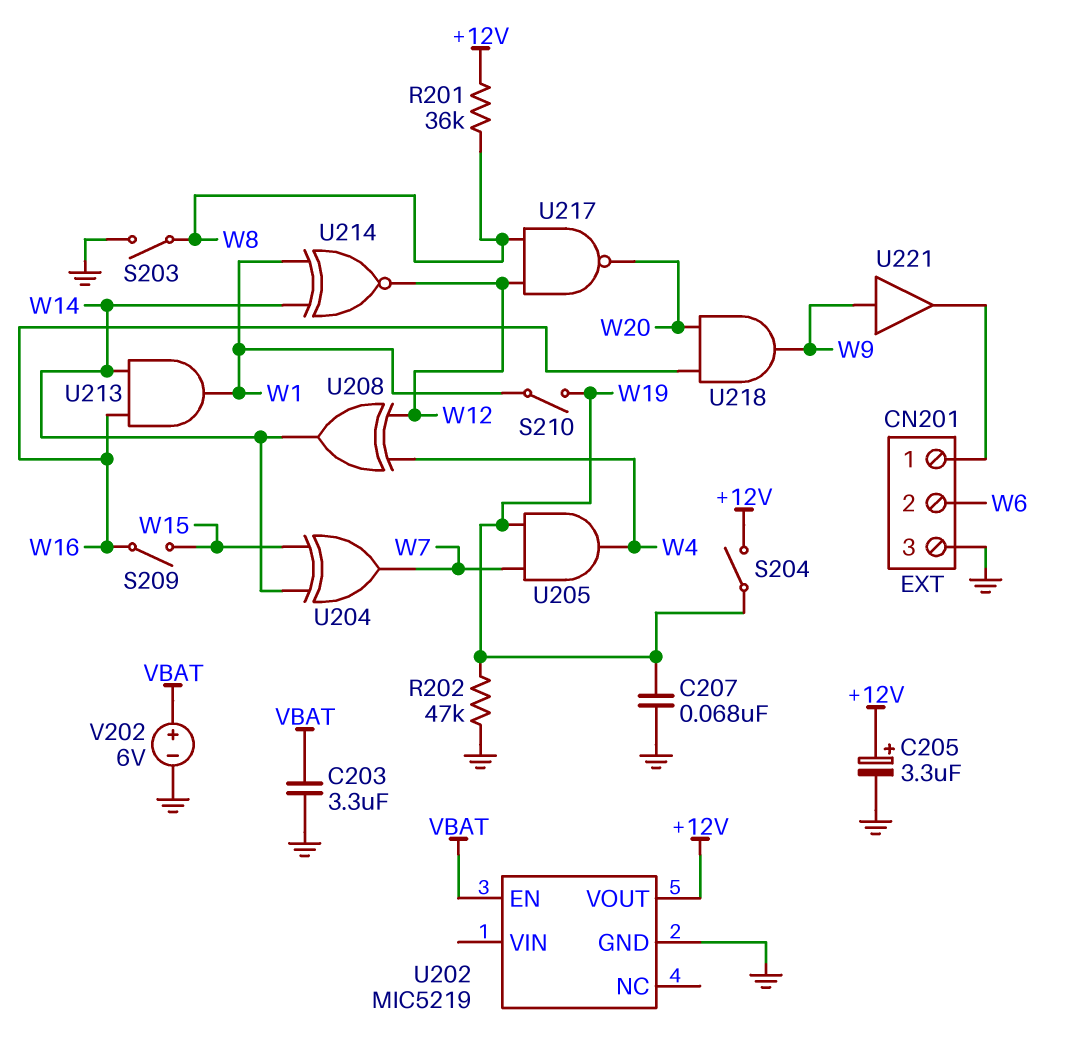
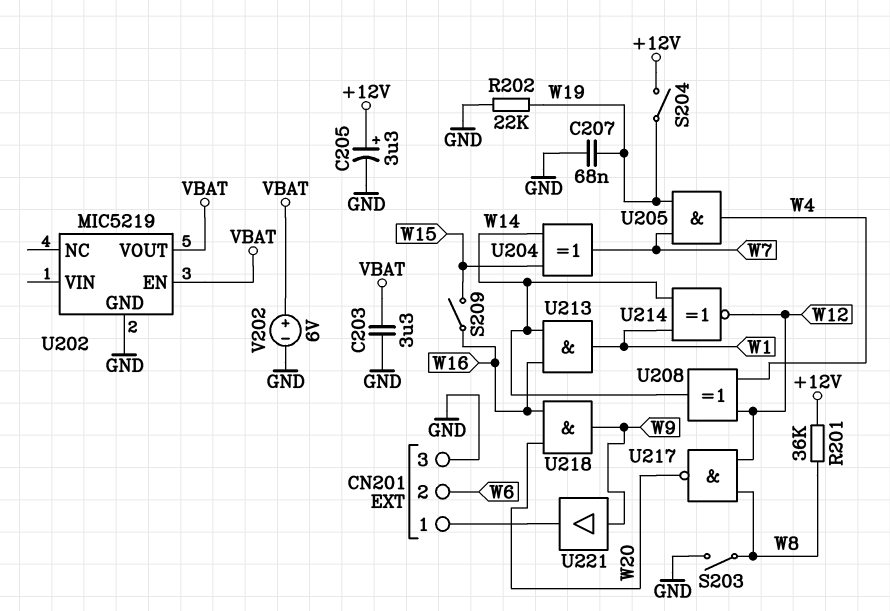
R202: 47k (GND, W19) -> 22k (GND, W19)
S210: switch (W1, W19) -> none
U202 pin VOUT: +12V -> VBAT

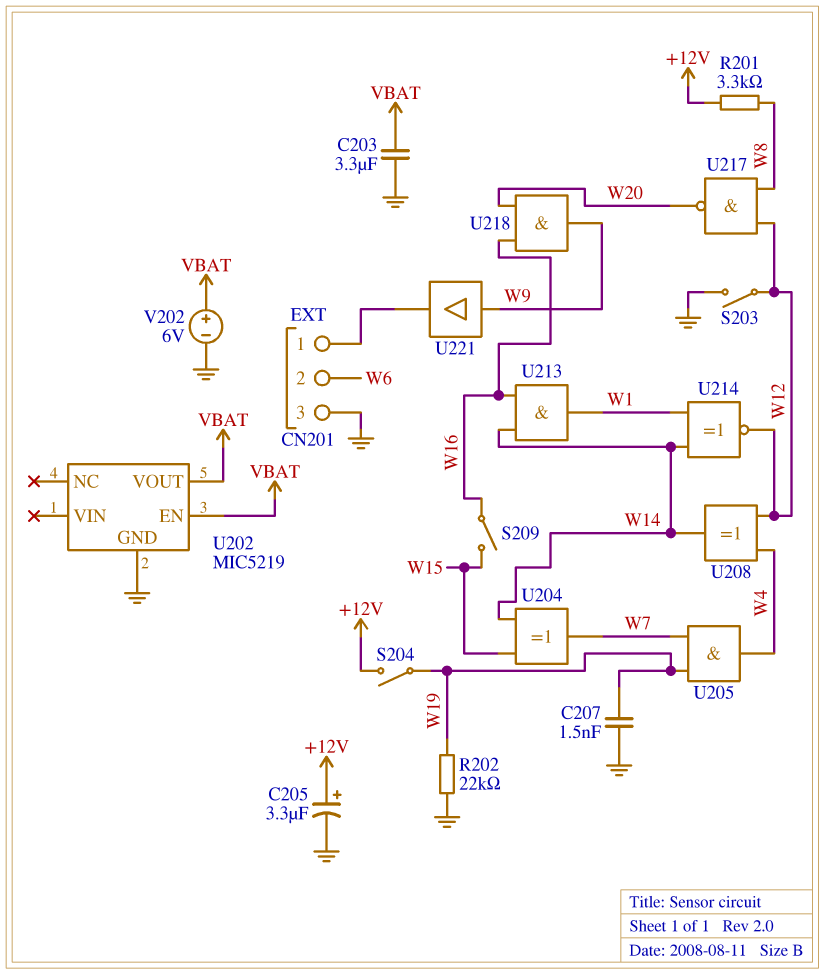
C207: 68nF (GND, W19) -> 1.5nF (GND, W19)
R201: 36k (+12V, W8) -> 3.3k (+12V, W8)
S203: switch (GND, W8) -> switch (GND, W12)

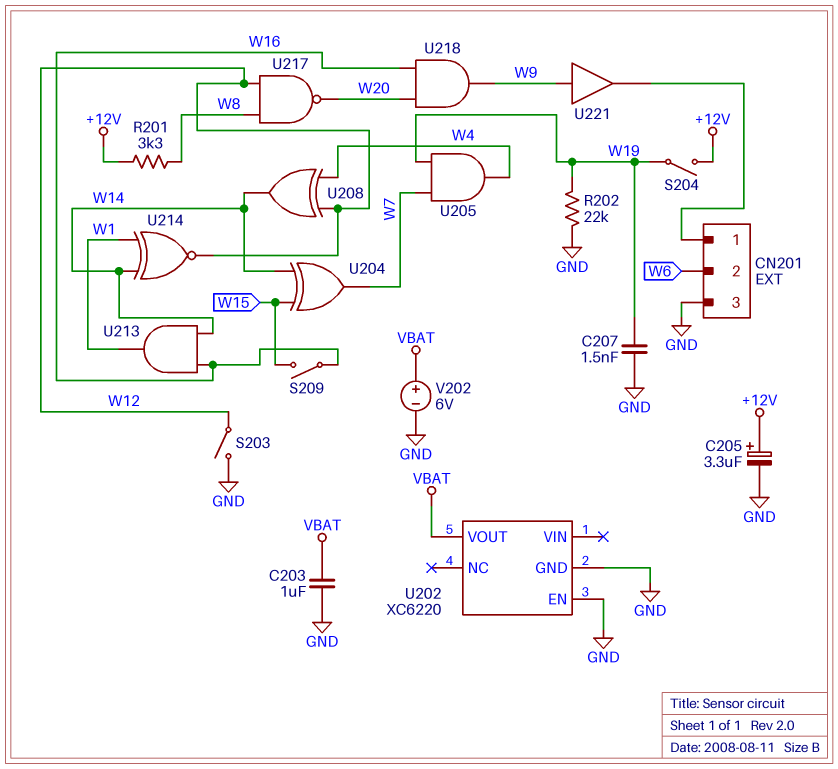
C203: 3.3uF (GND, VBAT) -> 1uF (GND, VBAT)
U202: MIC5219 -> XC6220
U202 pin EN: VBAT -> GND

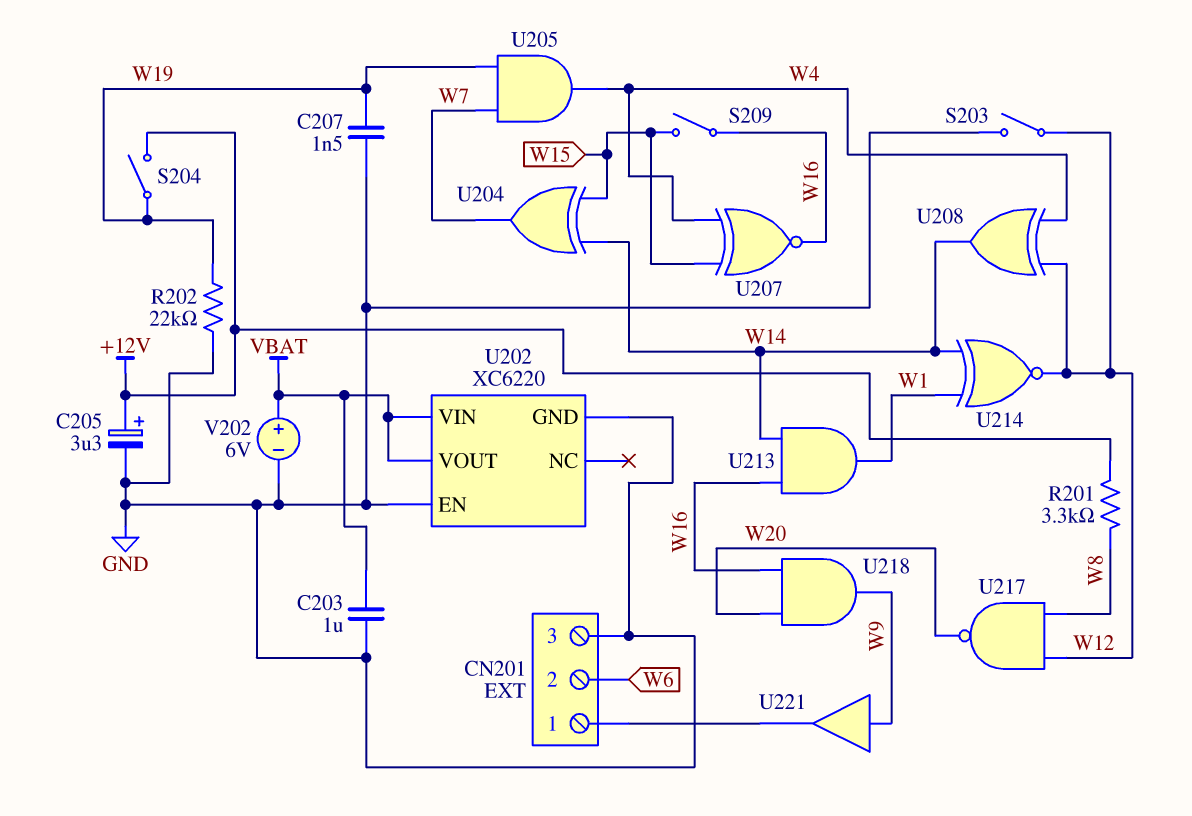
U202 pin VIN: none -> VBAT
U207: none -> XNOR (in W4, in W15, out W16)

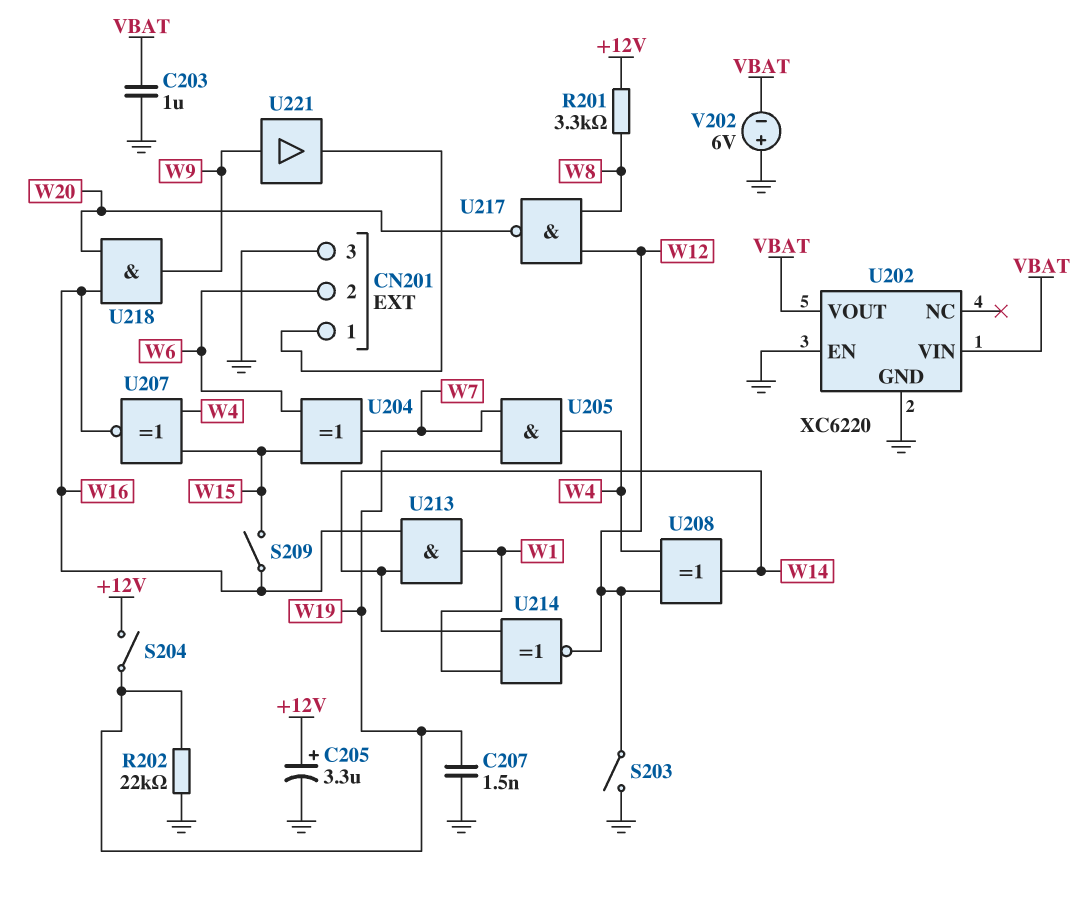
U204: XOR (in W14, in W15, out W7) -> XOR (in W6, in W15, out W7)
V202: 6V (plus VBAT, minus GND) -> 6V (plus GND, minus VBAT)

